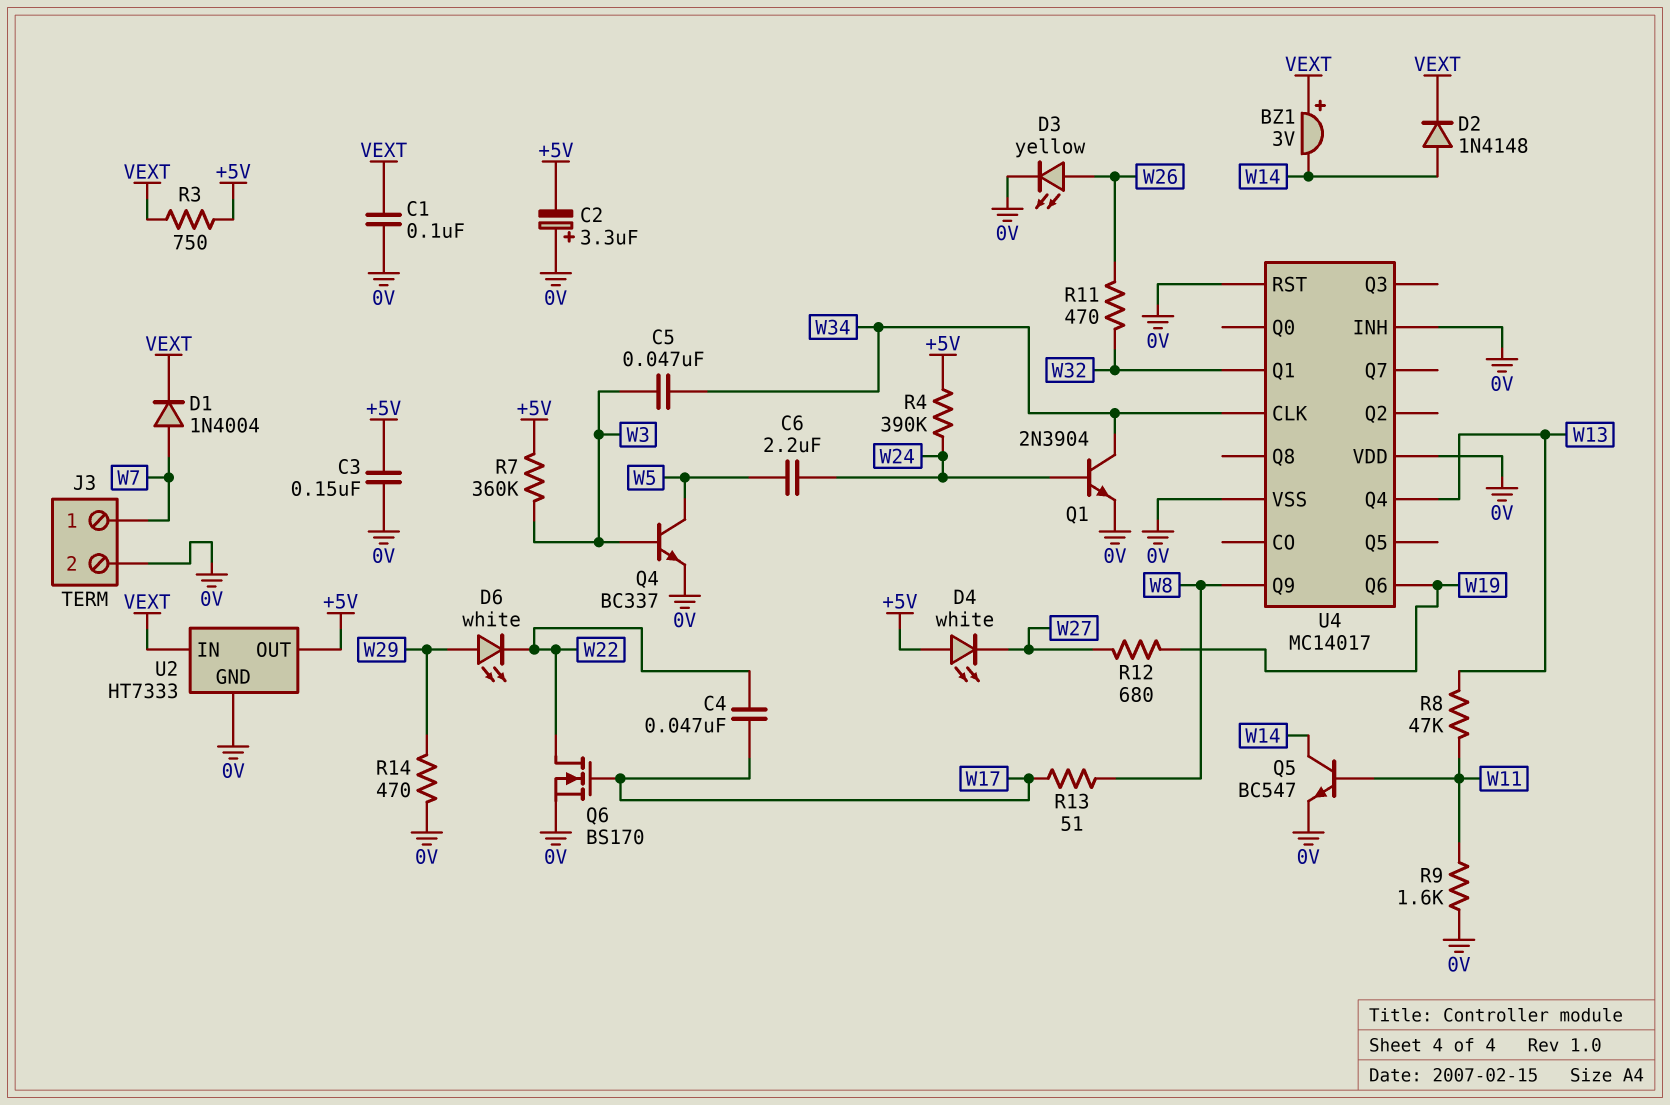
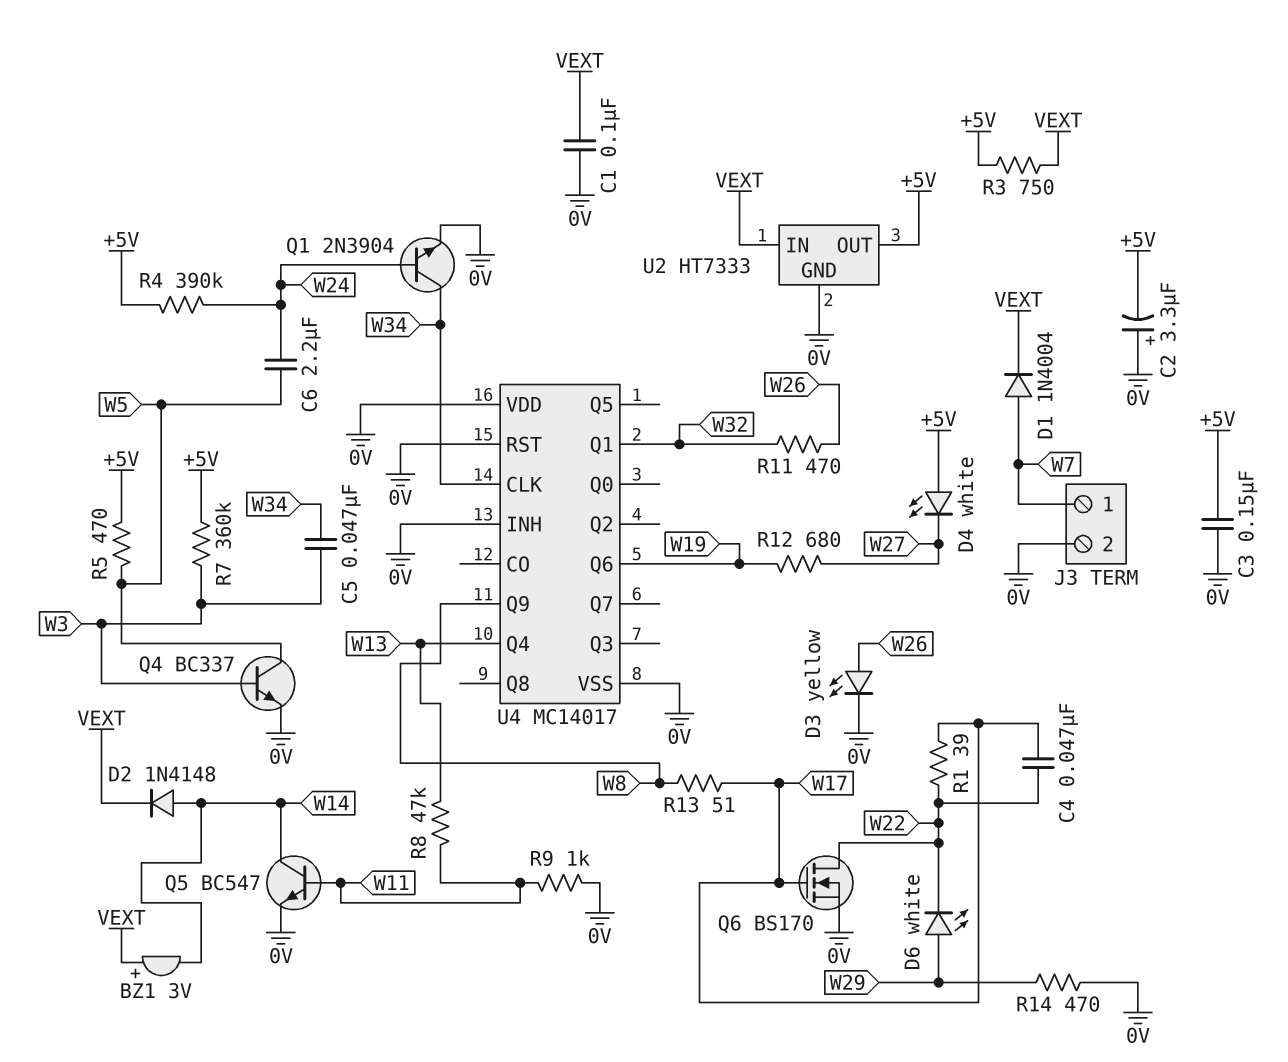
R1: none -> 39 (W17, W22)
R5: none -> 470 (+5V, W5)
R9: 1.6k (0V, W11) -> 1k (0V, W11)

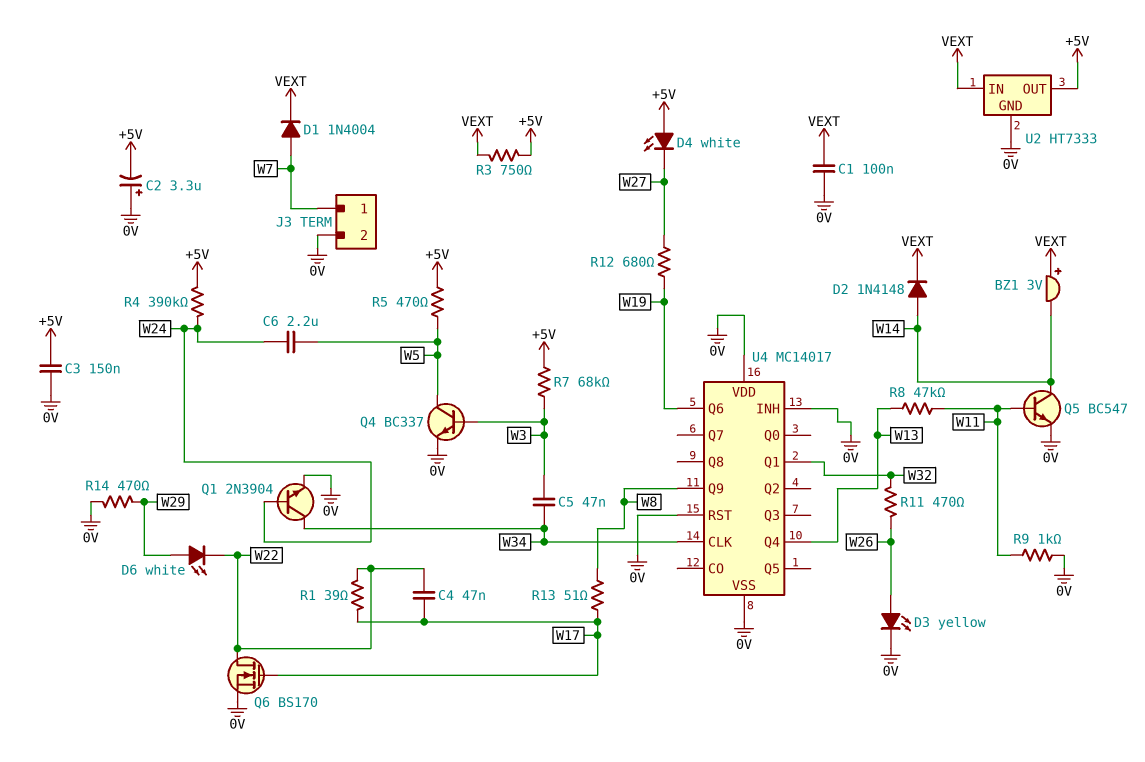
R7: 360k (+5V, W3) -> 68k (+5V, W3)

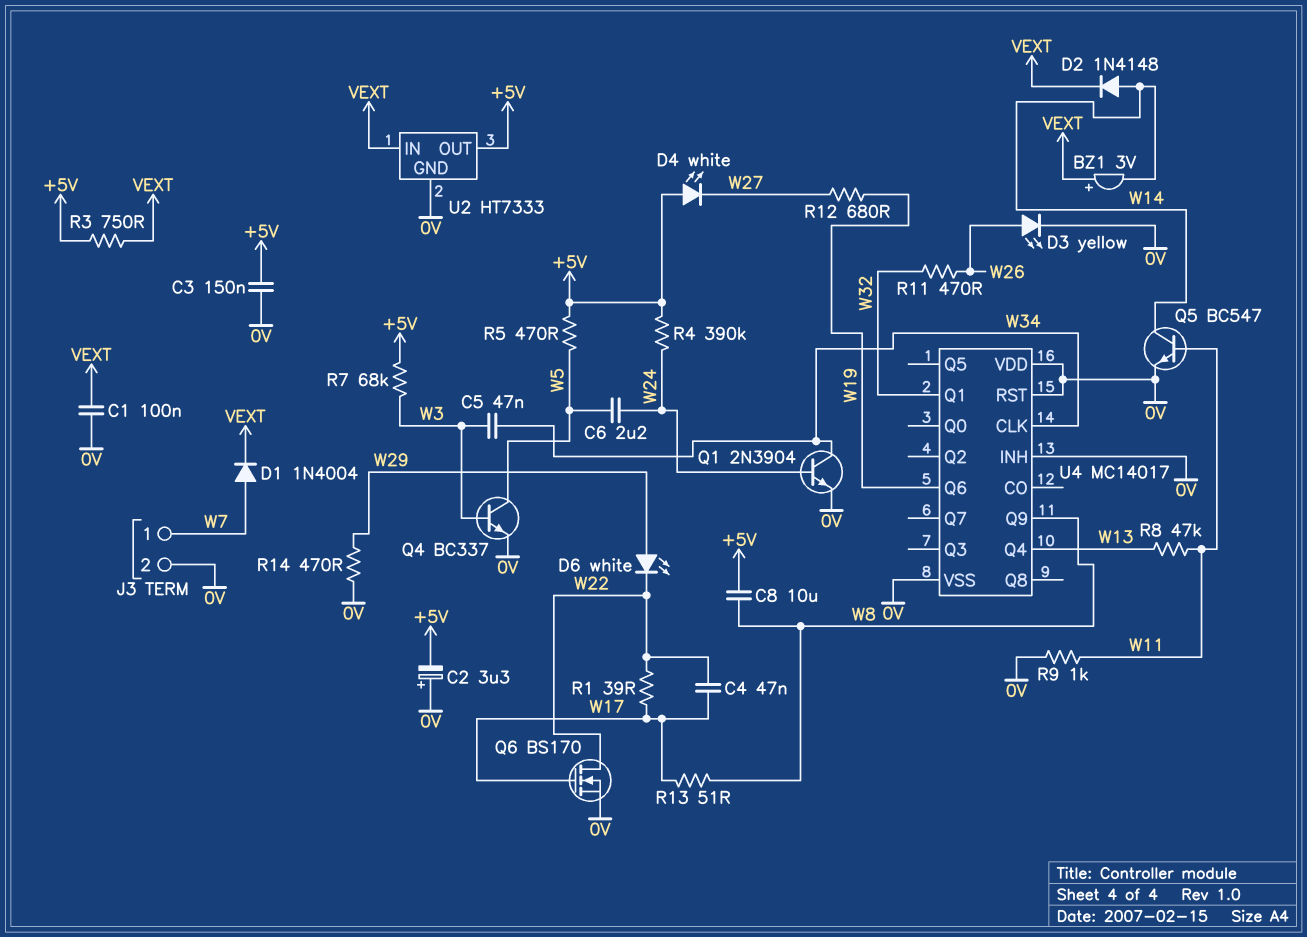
C8: none -> 10uF (+5V, W8)

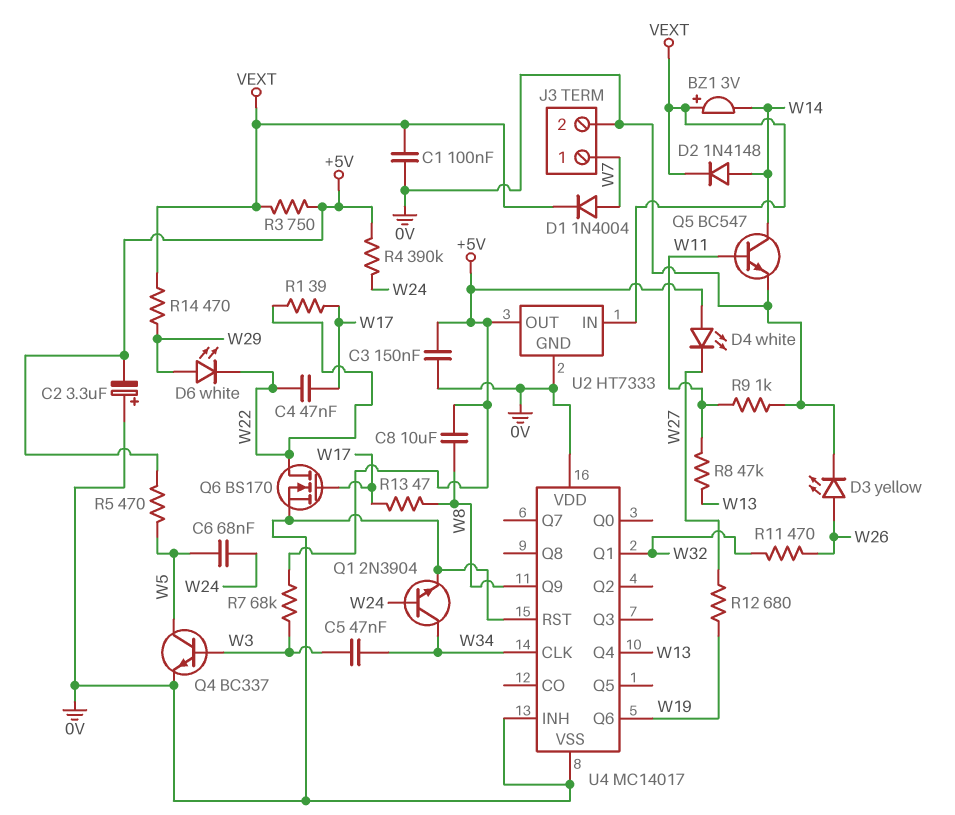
C6: 2.2uF (W5, W24) -> 68nF (W5, W24)
R13: 51 (W8, W17) -> 47 (W8, W17)
R14: 470 (0V, W29) -> 470 (VEXT, W29)

